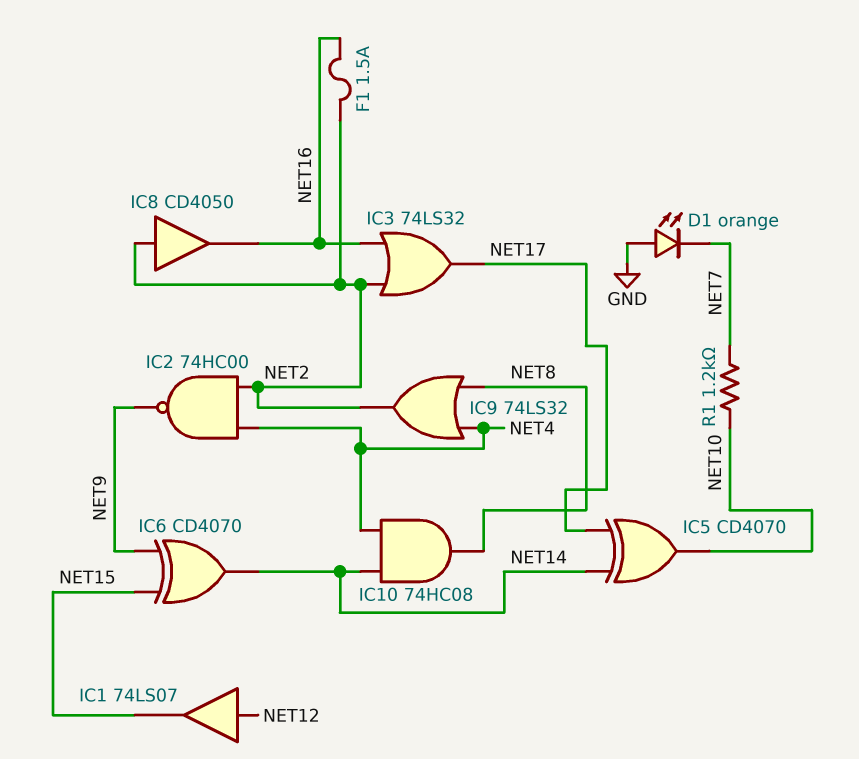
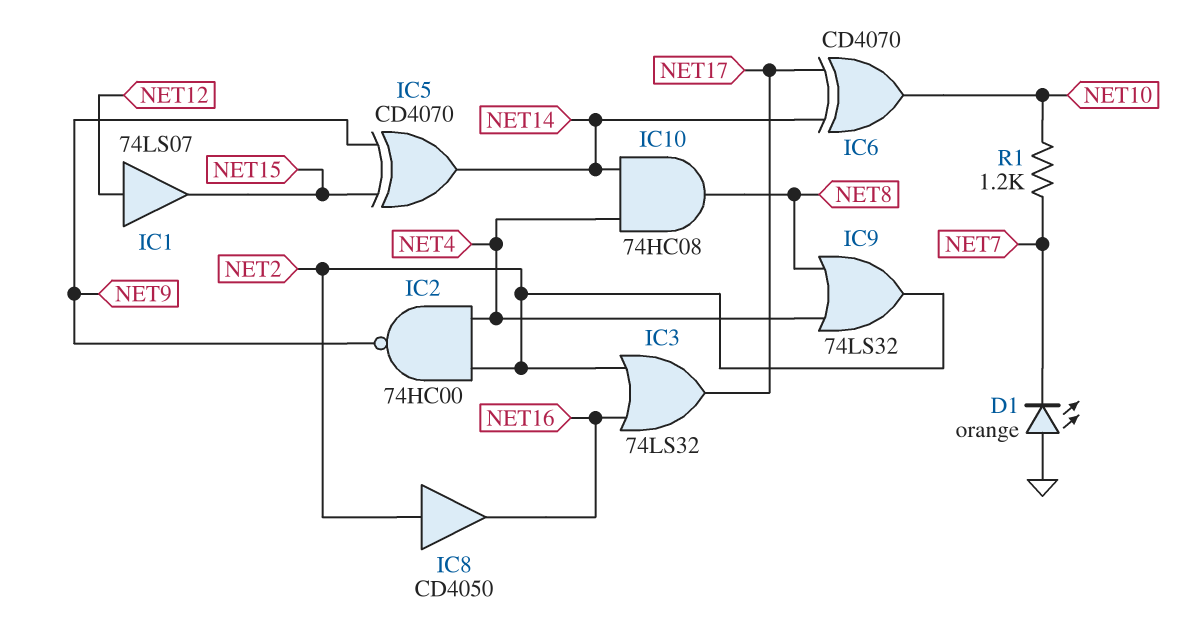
F1: 1.5A (NET2, NET16) -> none
IC5: XOR CD4070 (in NET14, in NET17, out NET10) -> XOR CD4070 (in NET9, in NET15, out NET14)
IC6: XOR CD4070 (in NET9, in NET15, out NET14) -> XOR CD4070 (in NET14, in NET17, out NET10)

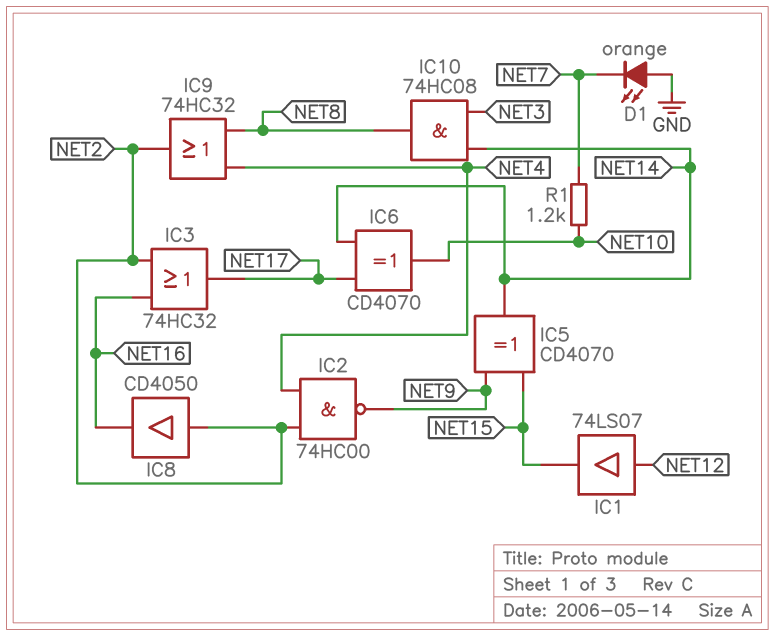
IC3: OR 74LS32 (in NET2, in NET16, out NET17) -> OR 74HC32 (in NET2, in NET16, out NET17)
IC9: OR 74LS32 (in NET4, in NET8, out NET2) -> OR 74HC32 (in NET4, in NET8, out NET2)
IC10: AND 74HC08 (in NET4, in NET14, out NET8) -> AND 74HC08 (in NET3, in NET14, out NET8)

